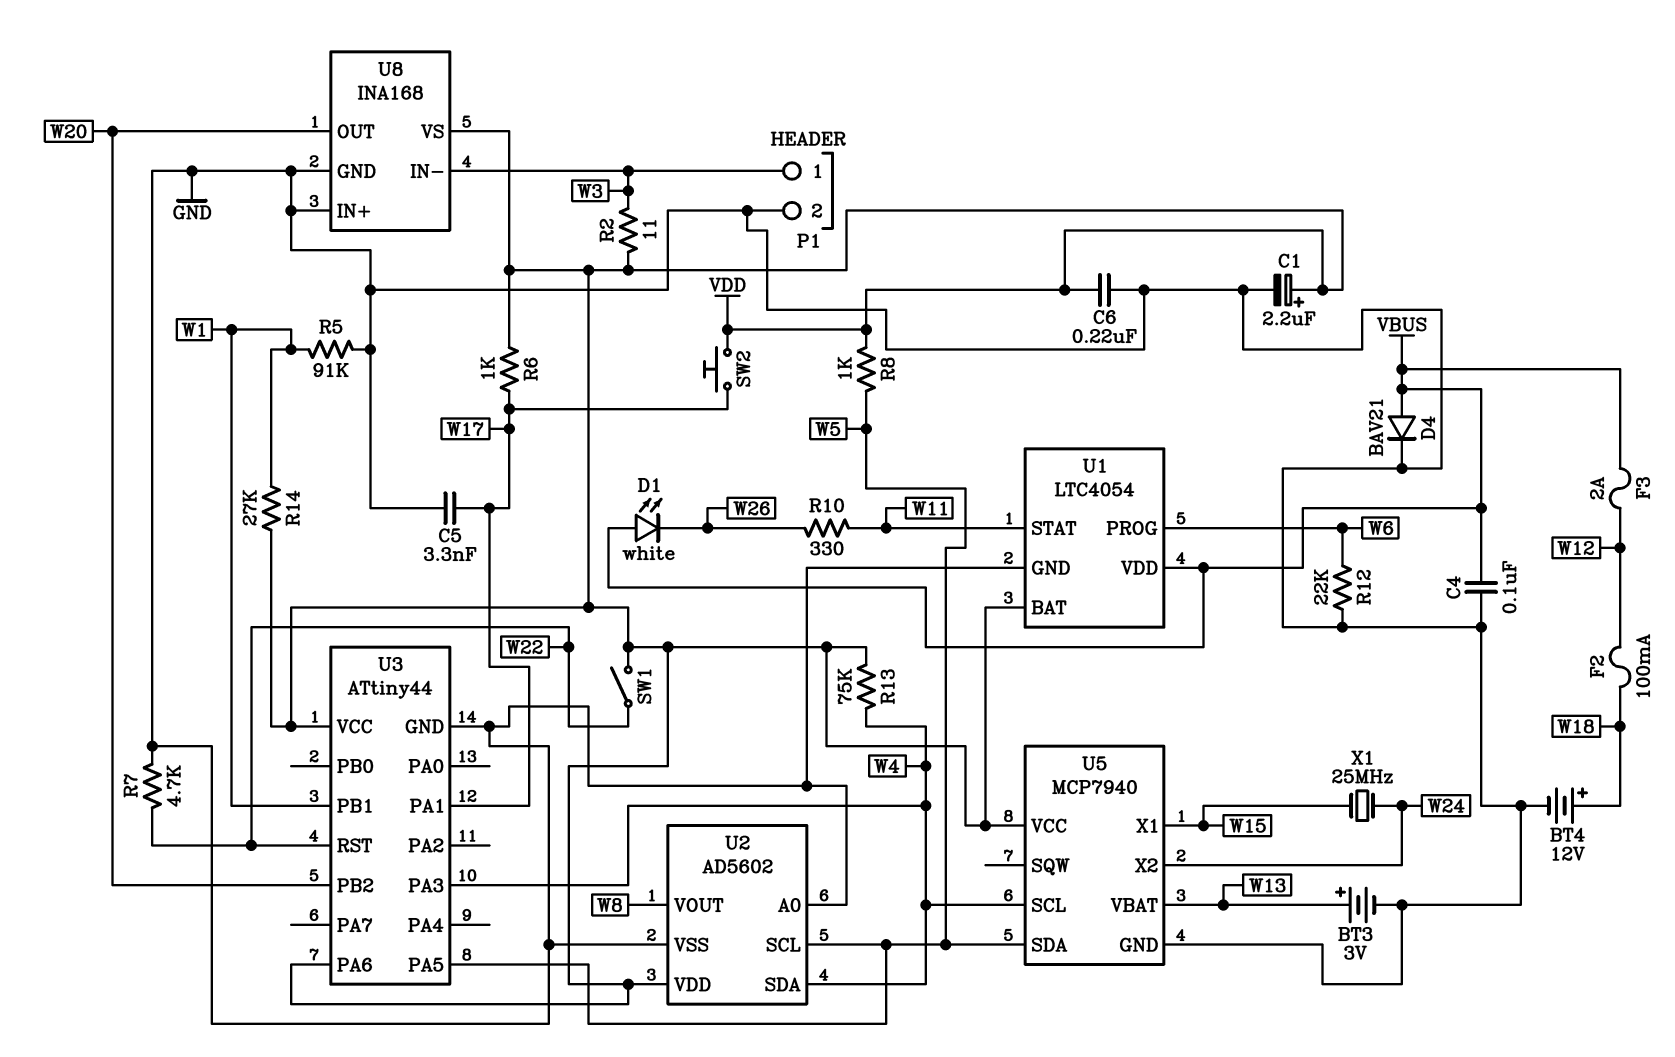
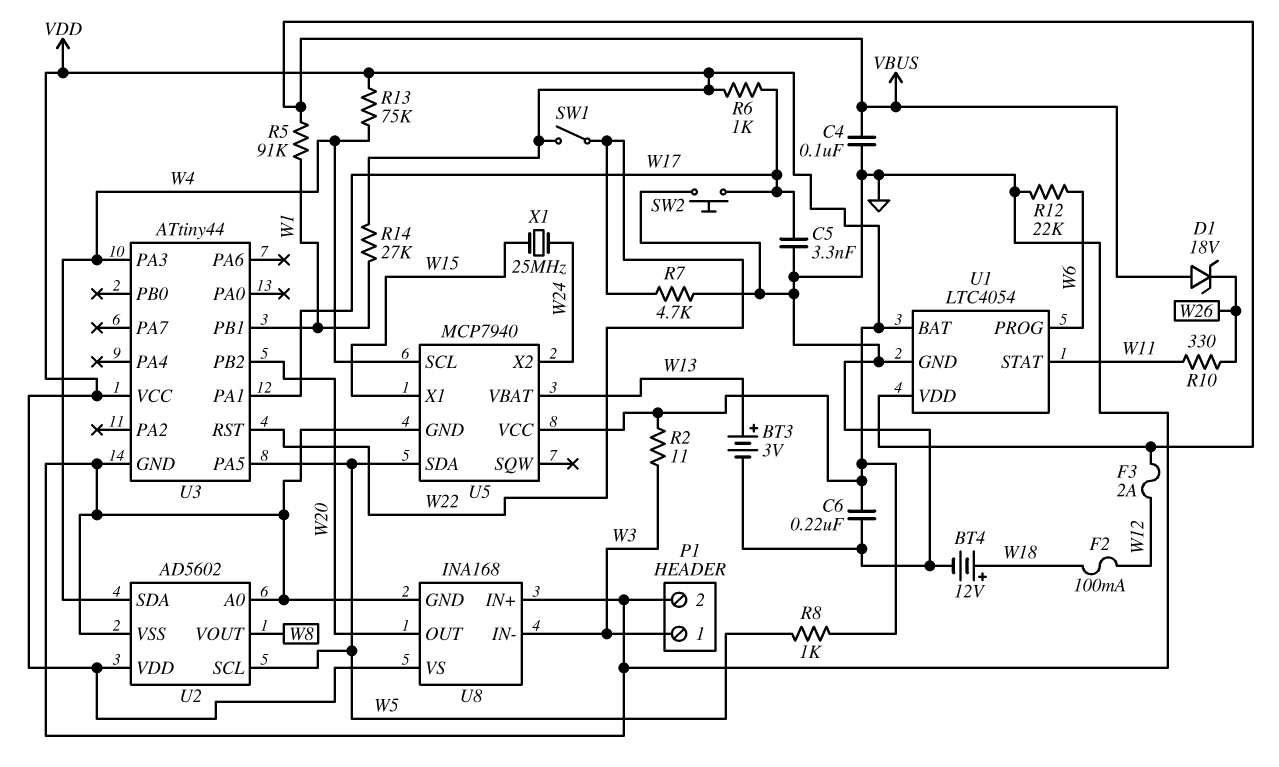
C1: 2.2uF (plus VDD, minus GND) -> none
D1: LED white (A VBUS, K W26) -> zener 18V (A VBUS, K W26)
D4: diode BAV21 (A VBUS, K GND) -> none
R5: 91k (GND, W1) -> 91k (VBUS, W1)
SW2: button (VDD, W17) -> button (GND, W17)
U3 pin PA6: VDD -> none

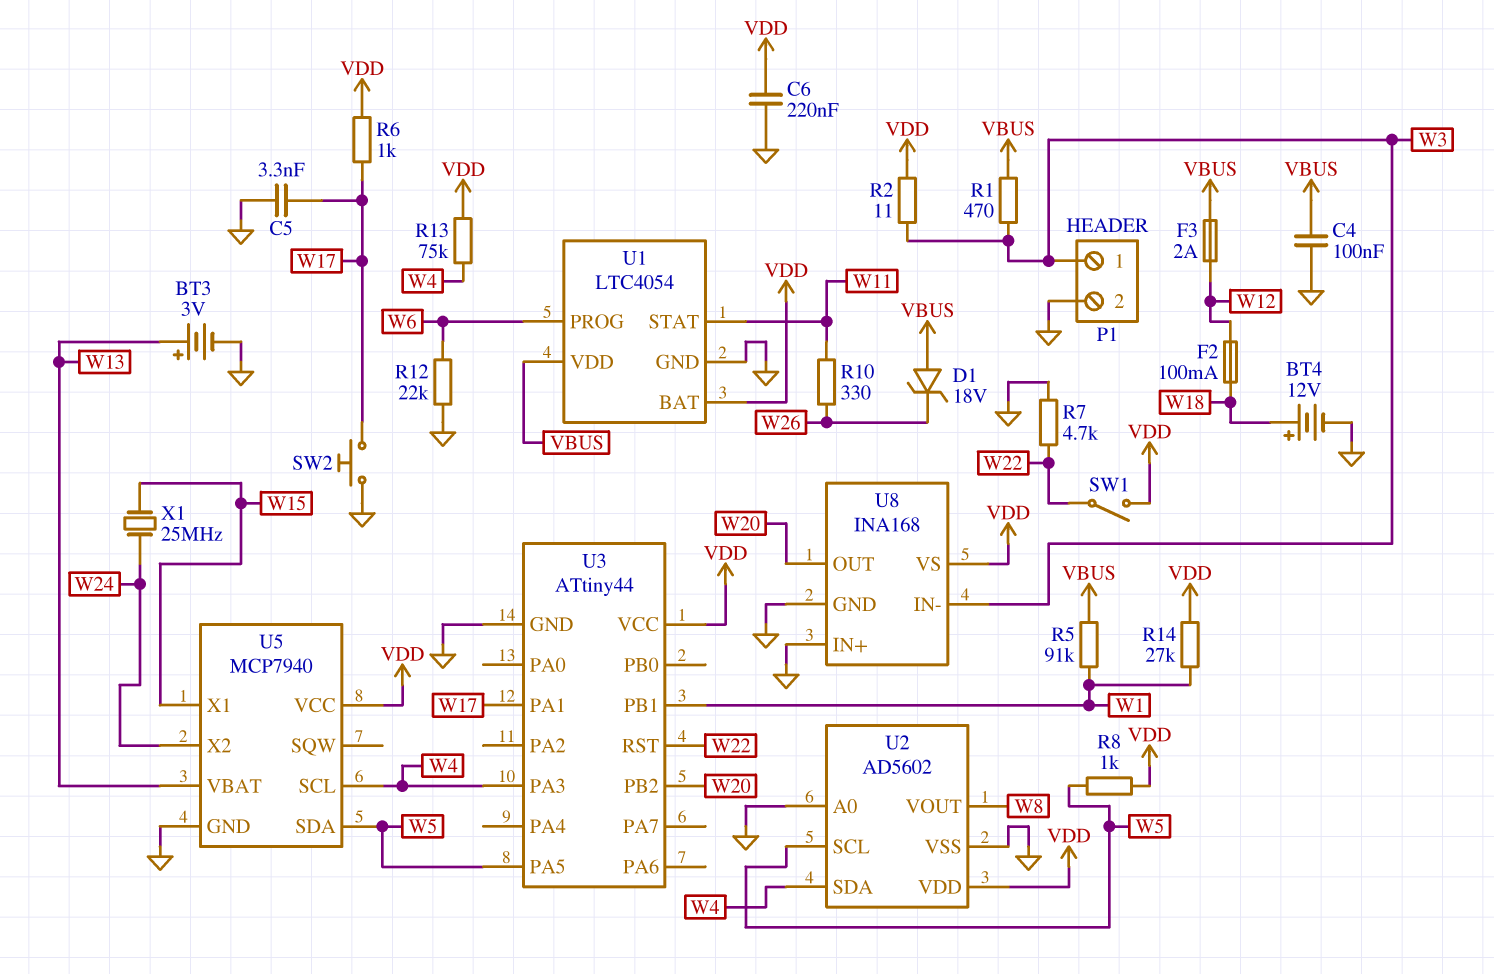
R1: none -> 470 (VBUS, W3)

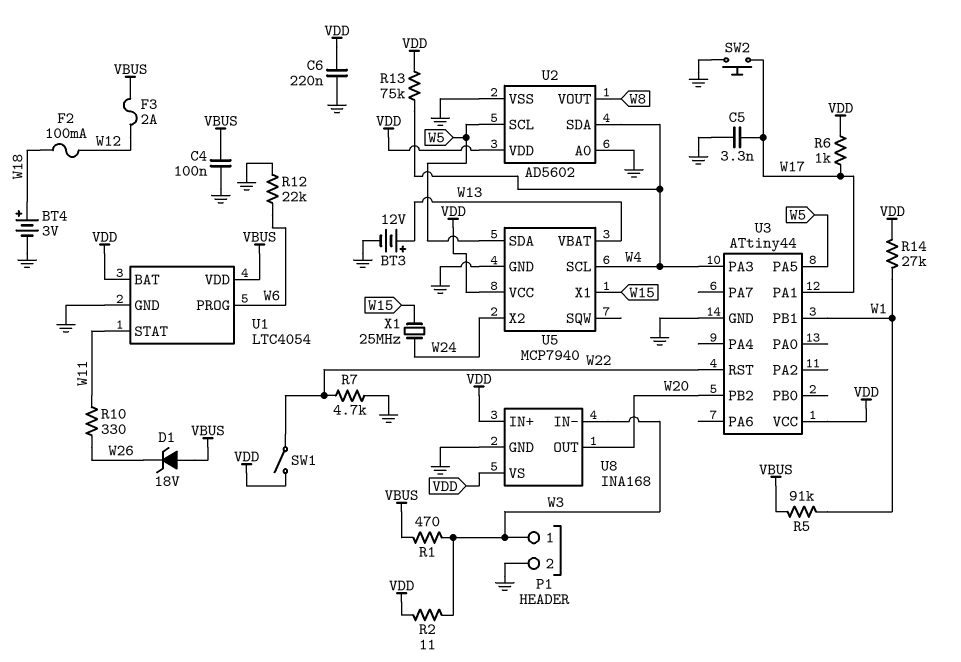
BT3: 3V (plus W13, minus GND) -> 12V (plus W13, minus GND)
BT4: 12V (plus W18, minus GND) -> 3V (plus W18, minus GND)
R8: 1k (VDD, W5) -> none
U8 pin IN+: GND -> VDD

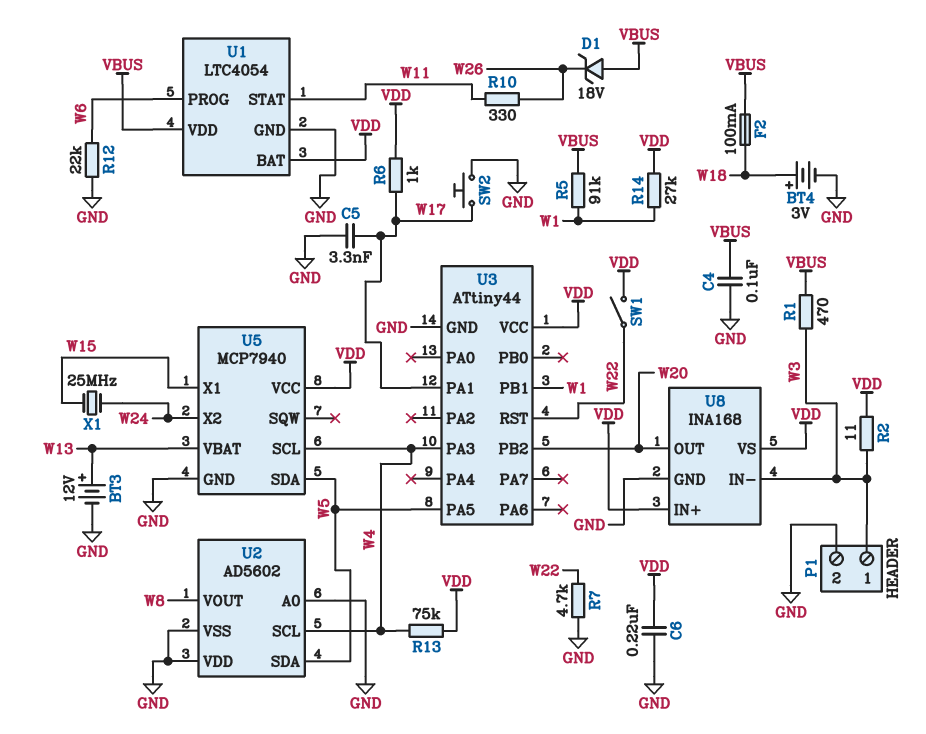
F2: 100mA (W12, W18) -> 100mA (VBUS, W18)
F3: 2A (VBUS, W12) -> none
U2 pin SCL: W5 -> W4
U2 pin SDA: W4 -> W5
U2 pin VDD: VDD -> GND

